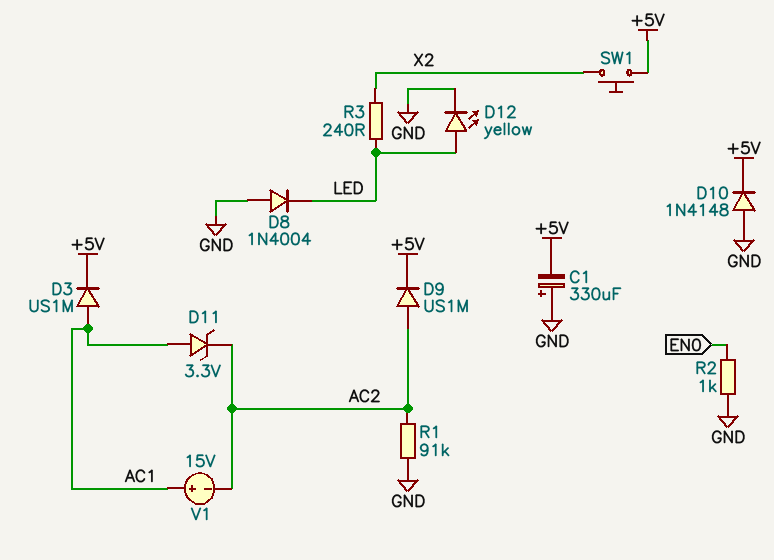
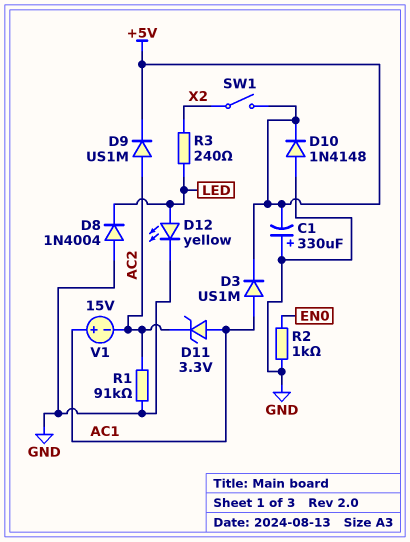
SW1: button (+5V, X2) -> switch (+5V, X2)

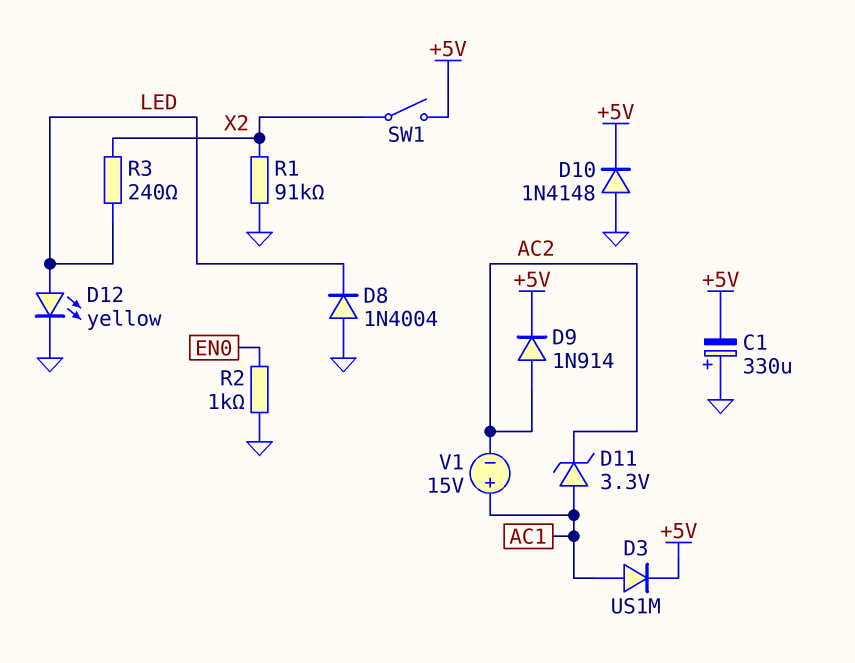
D9: diode US1M (A AC2, K +5V) -> diode 1N914 (A AC2, K +5V)
R1: 91k (AC2, GND) -> 91k (GND, X2)

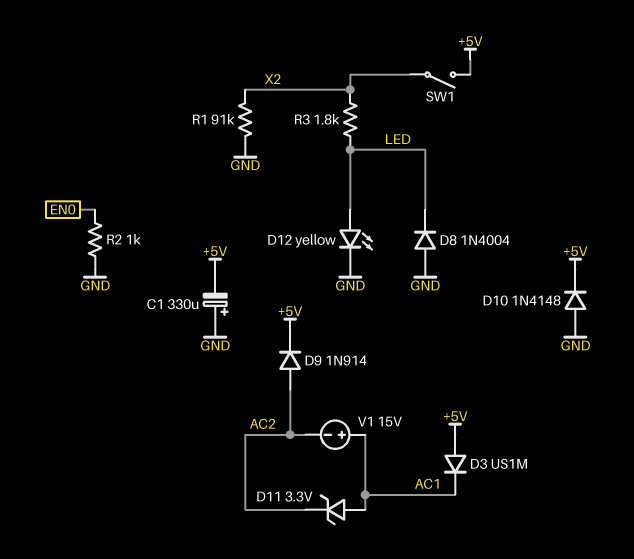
D3: diode US1M (A AC1, K +5V) -> diode US1M (A +5V, K AC1)
R3: 240 (LED, X2) -> 1.8k (LED, X2)

